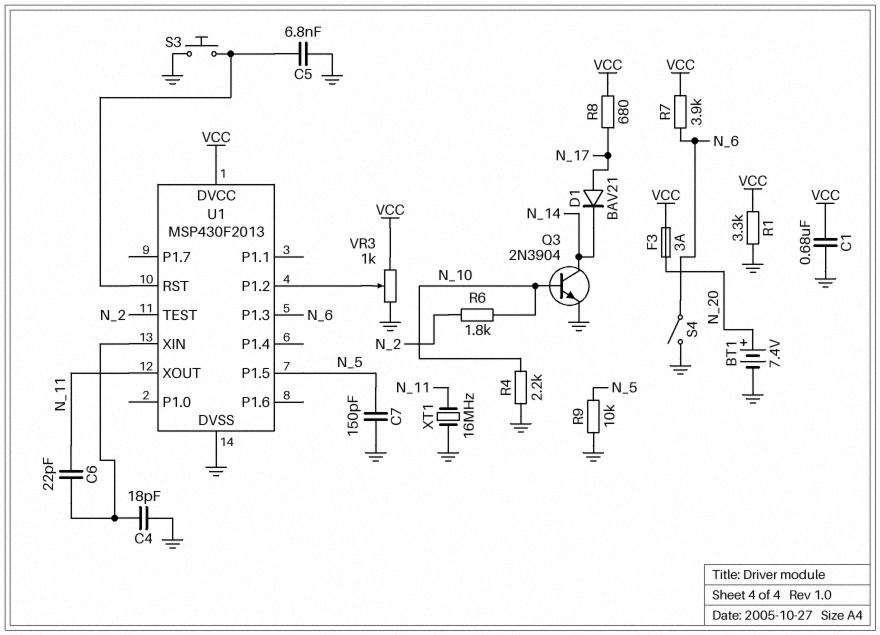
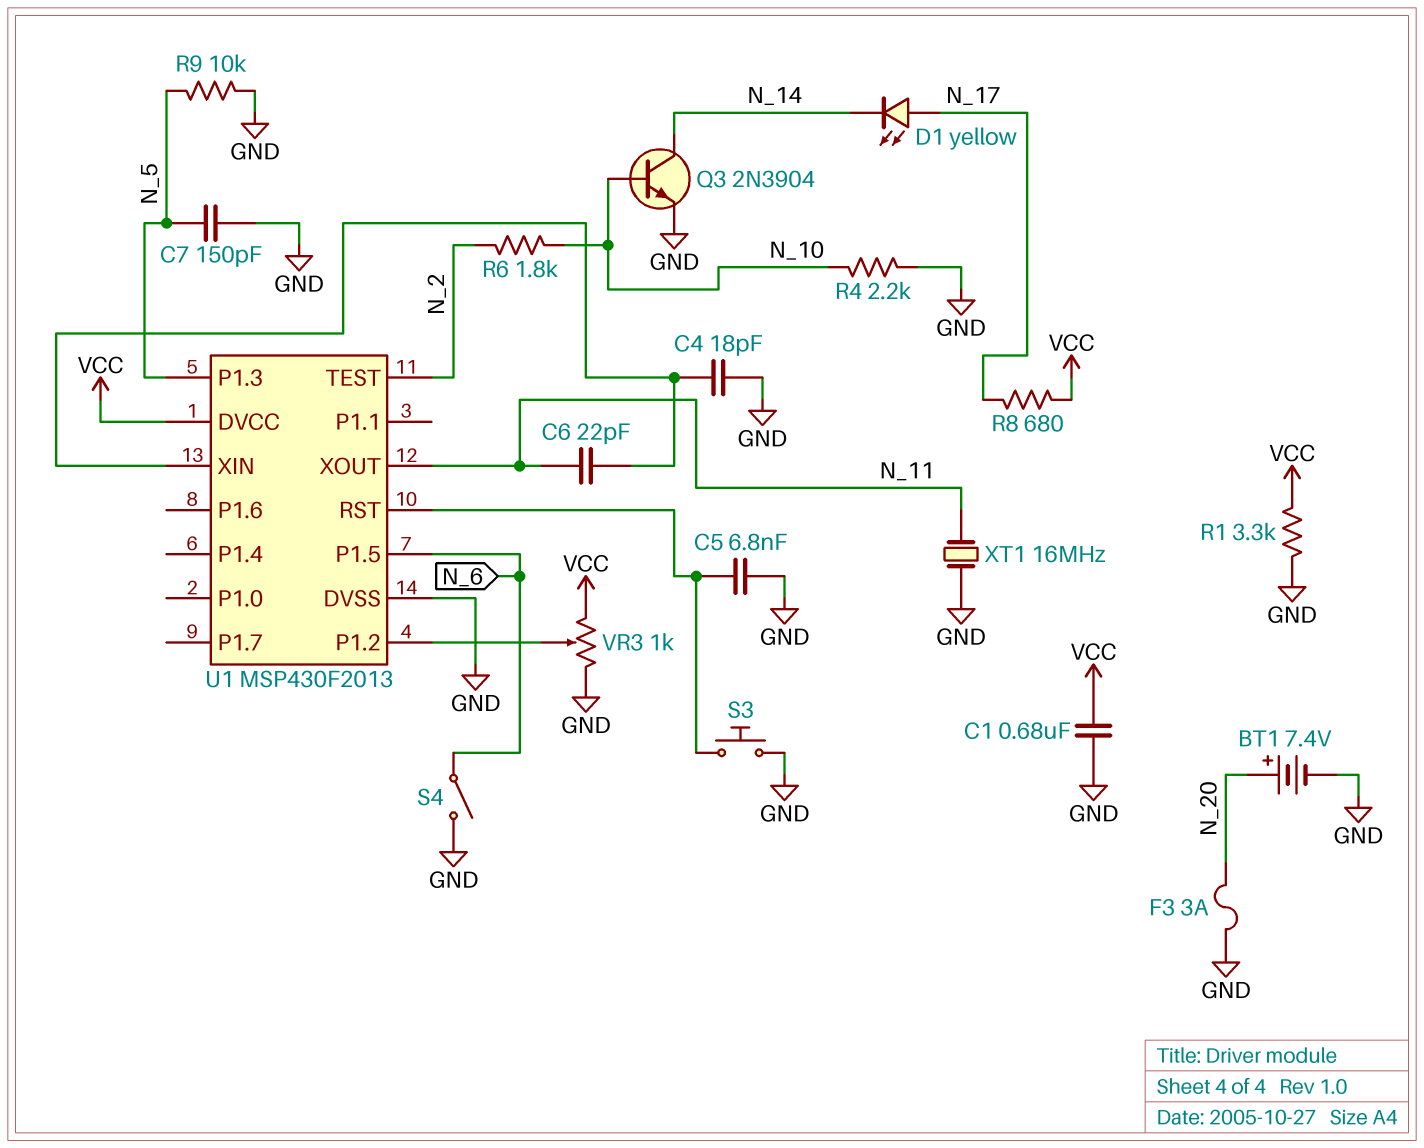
D1: diode BAV21 (A N_17, K N_14) -> LED yellow (A N_17, K N_14)
F3: 3A (N_20, VCC) -> 3A (GND, N_20)
R7: 3.9k (N_6, VCC) -> none
U1 pin P1.3: N_6 -> N_5
U1 pin P1.5: N_5 -> N_6

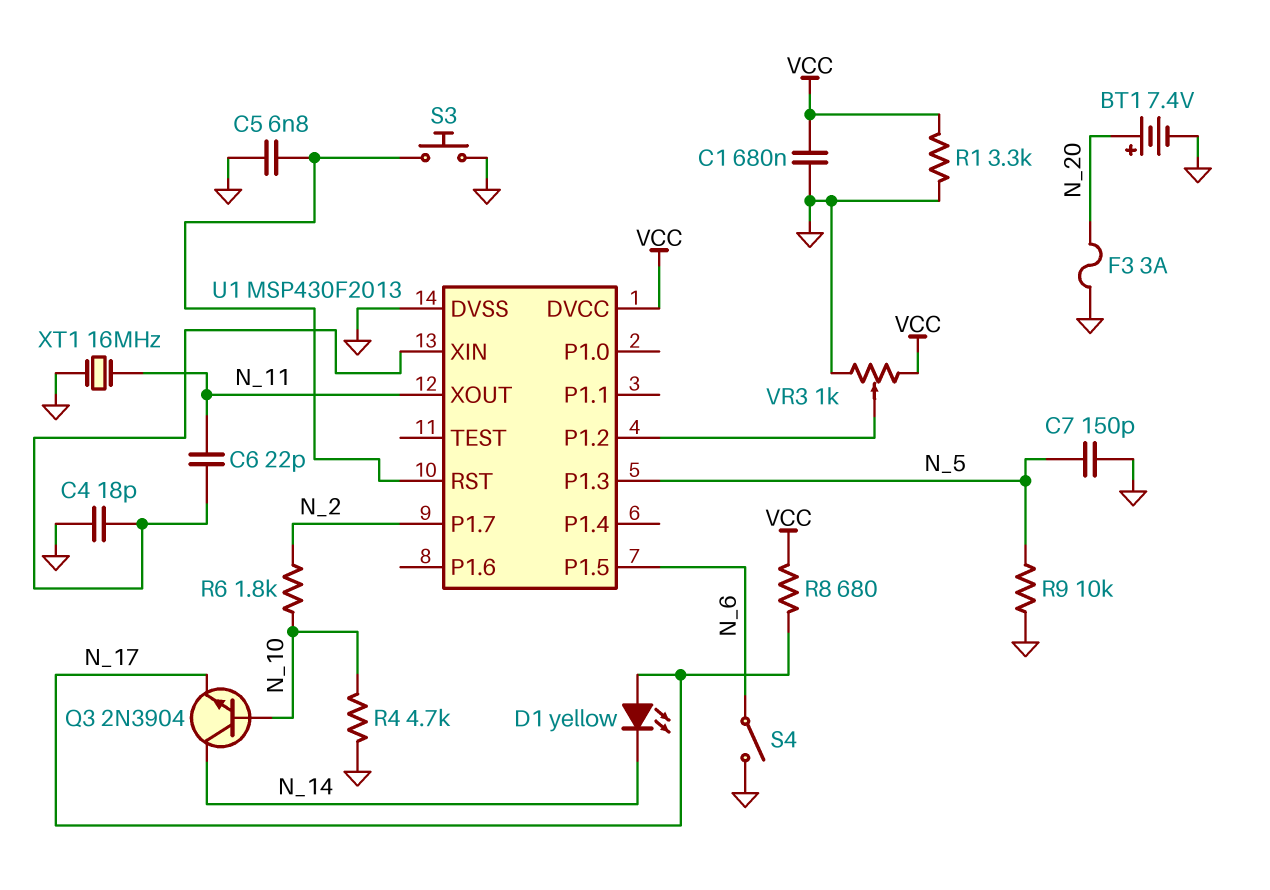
Q3: NPN 2N3904 (B N_10, C N_14, E GND) -> NPN 2N3904 (B N_10, C N_14, E N_17)
R4: 2.2k (GND, N_10) -> 4.7k (GND, N_10)
U1 pin P1.7: none -> N_2
U1 pin TEST: N_2 -> none

